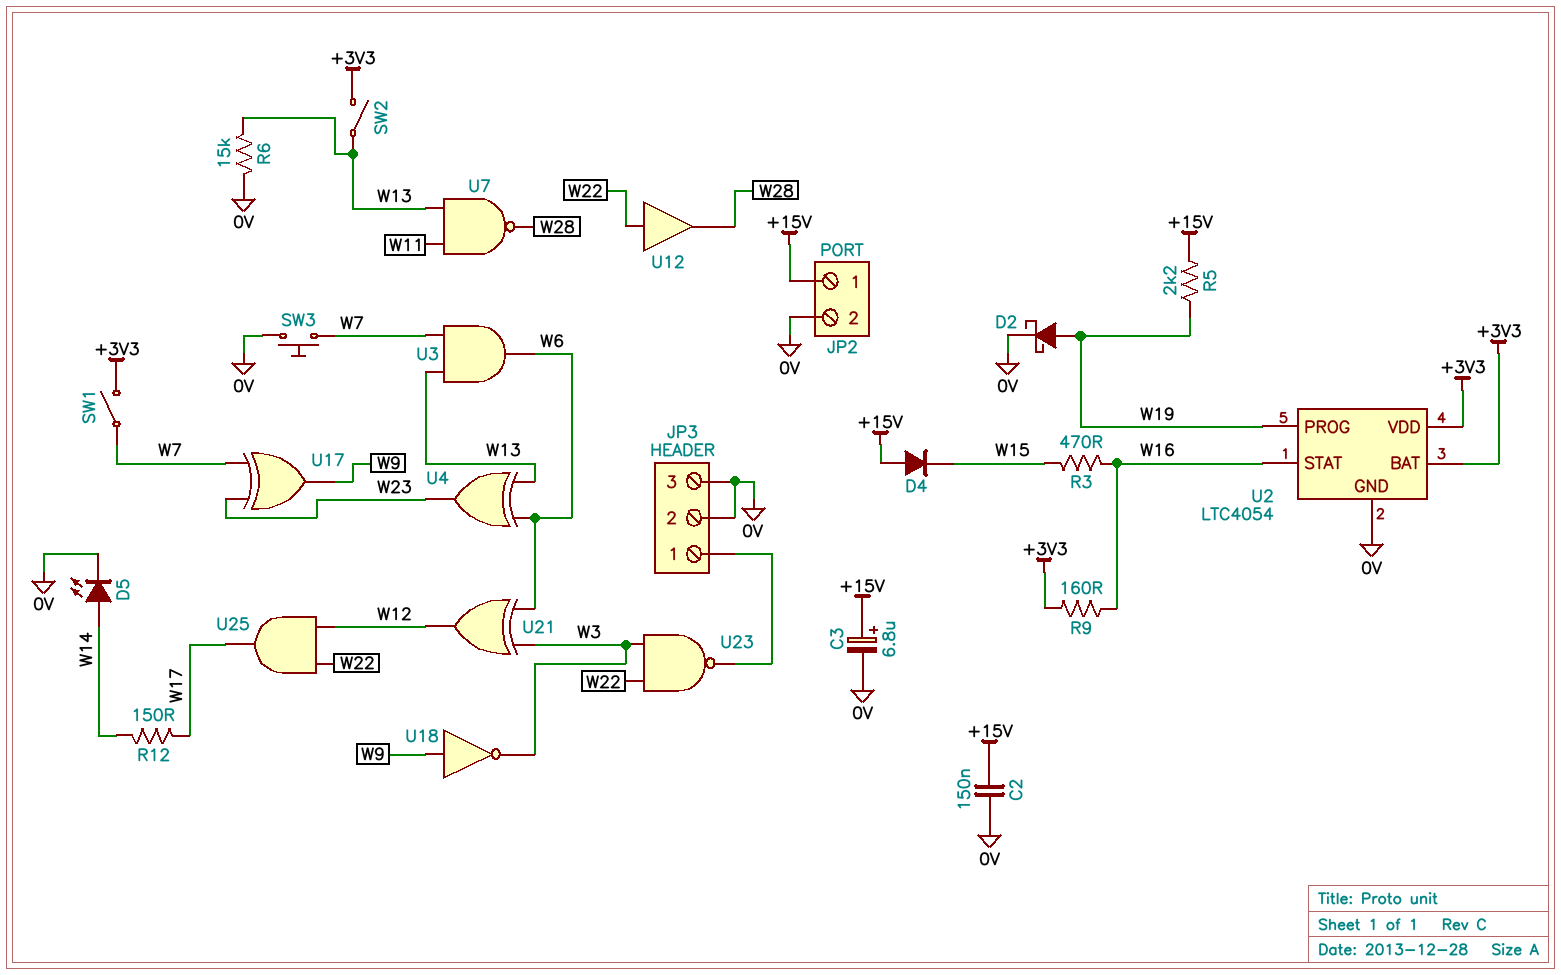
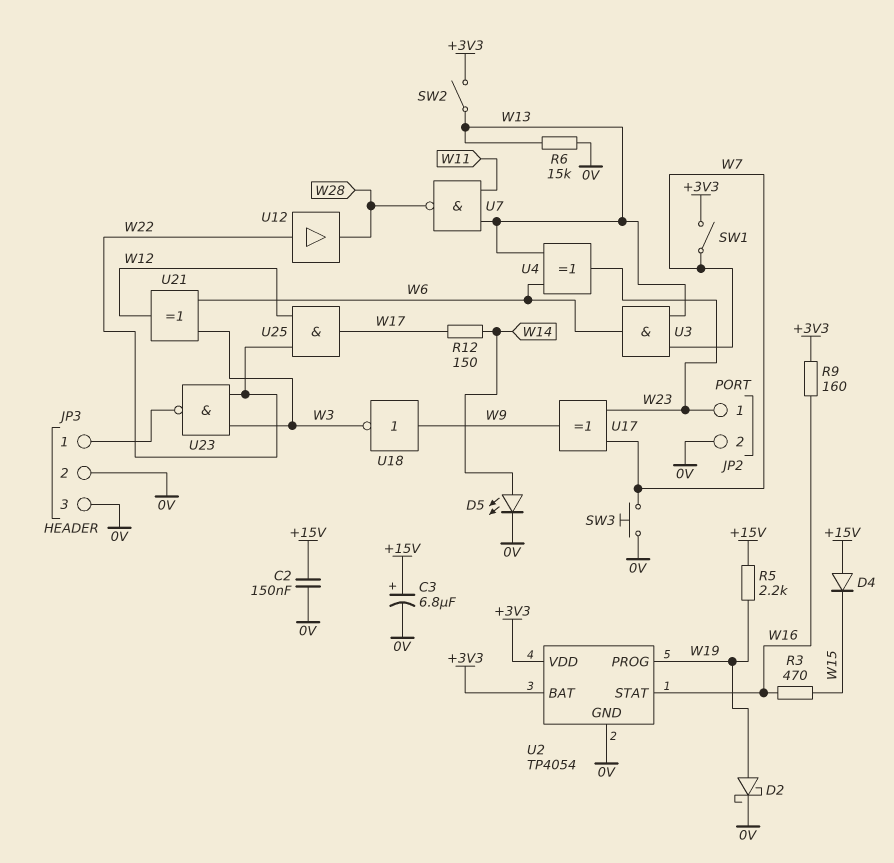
JP2 pin 1: +15V -> W23
U2: LTC4054 -> TP4054

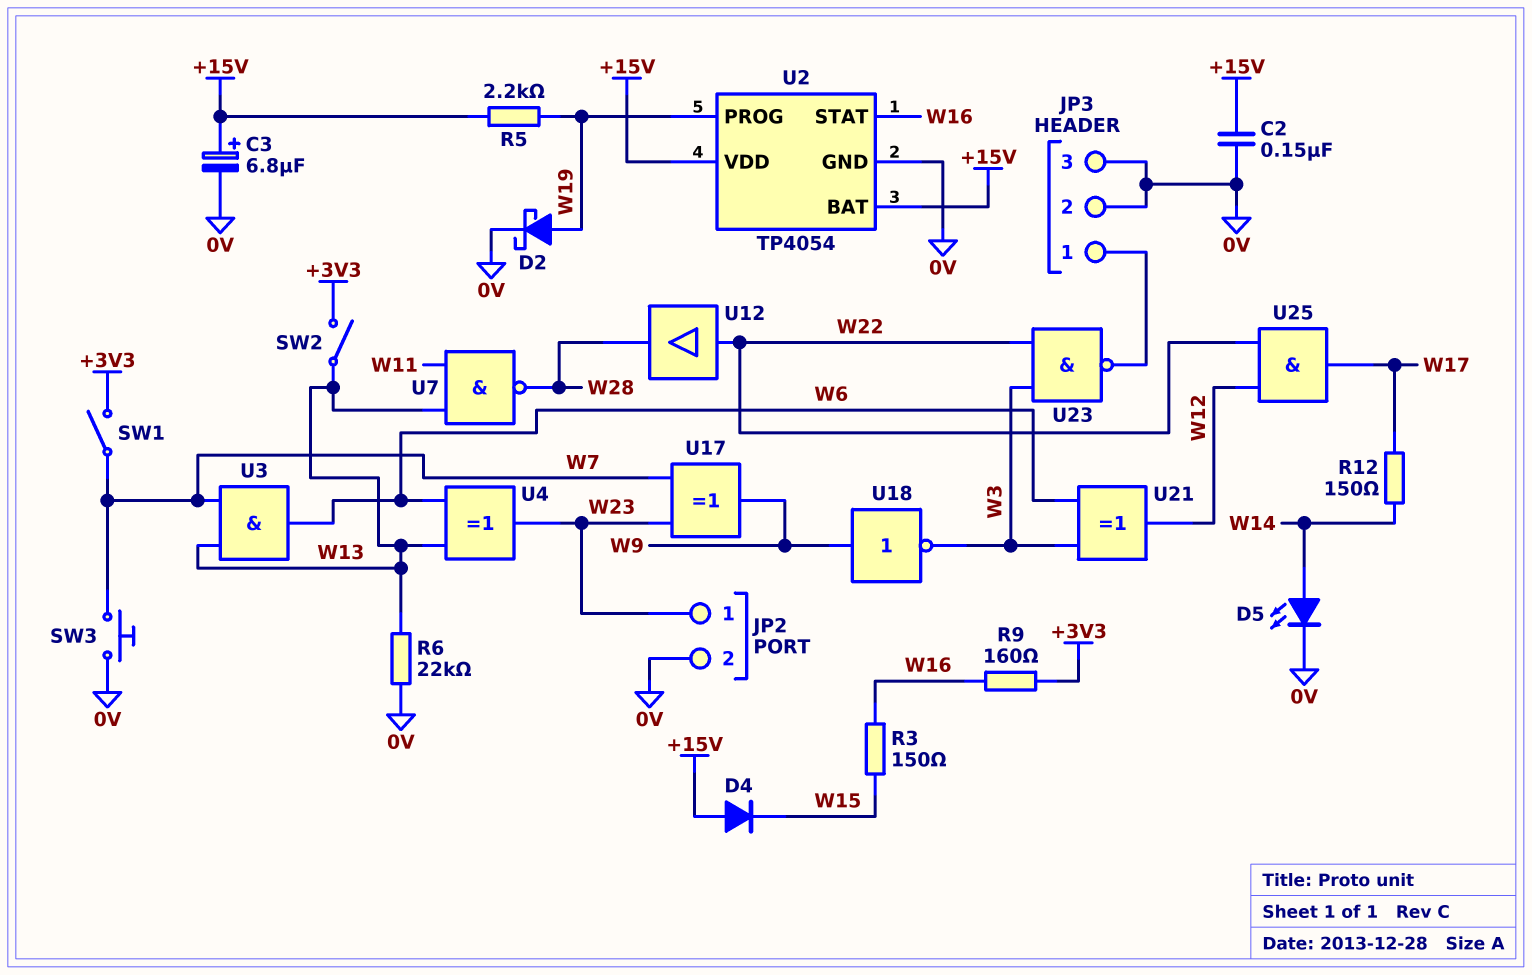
R3: 470 (W15, W16) -> 150 (W15, W16)
R6: 15k (0V, W13) -> 22k (0V, W13)
U2 pin BAT: +3V3 -> +15V
U2 pin VDD: +3V3 -> +15V

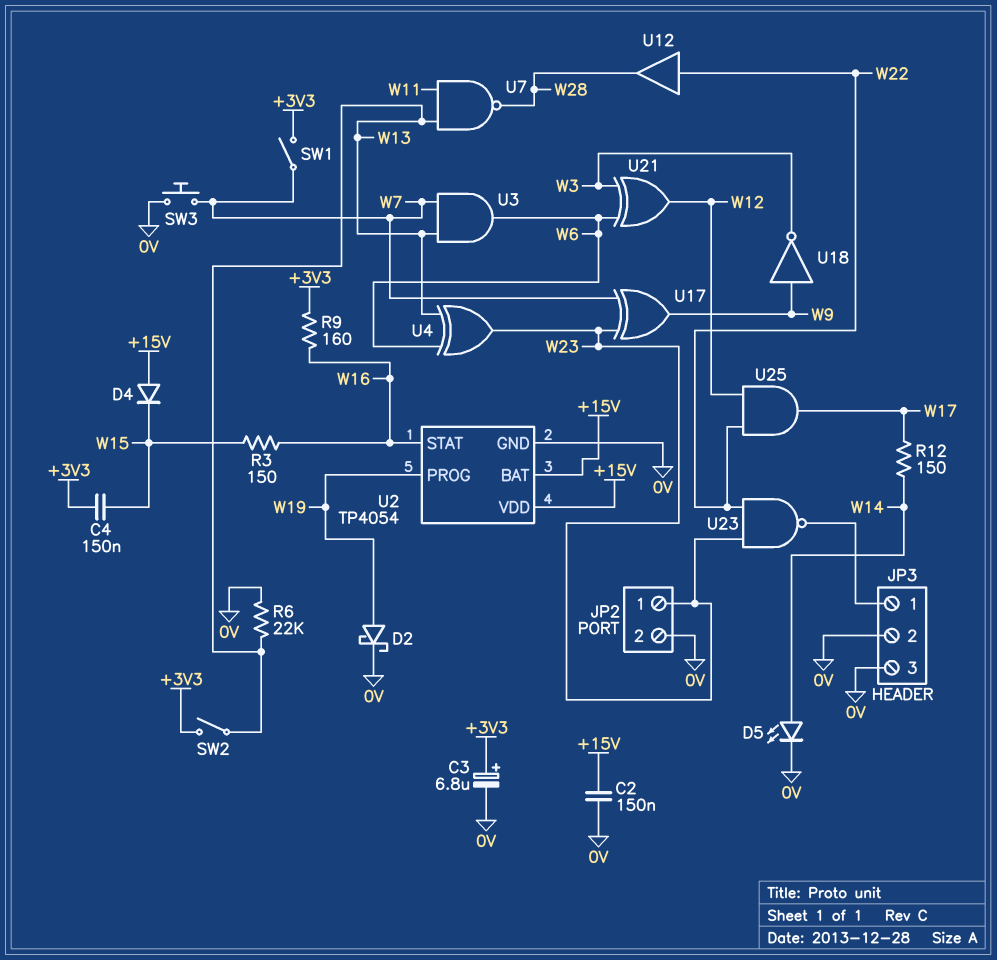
C3: 6.8uF (plus +15V, minus 0V) -> 6.8uF (plus +3V3, minus 0V)
C4: none -> 150nF (+3V3, W15)
R5: 2.2k (+15V, W19) -> none
U23: NAND (in W3, in W22, out JP3/1) -> NAND (in W22, in W23, out JP3/1)

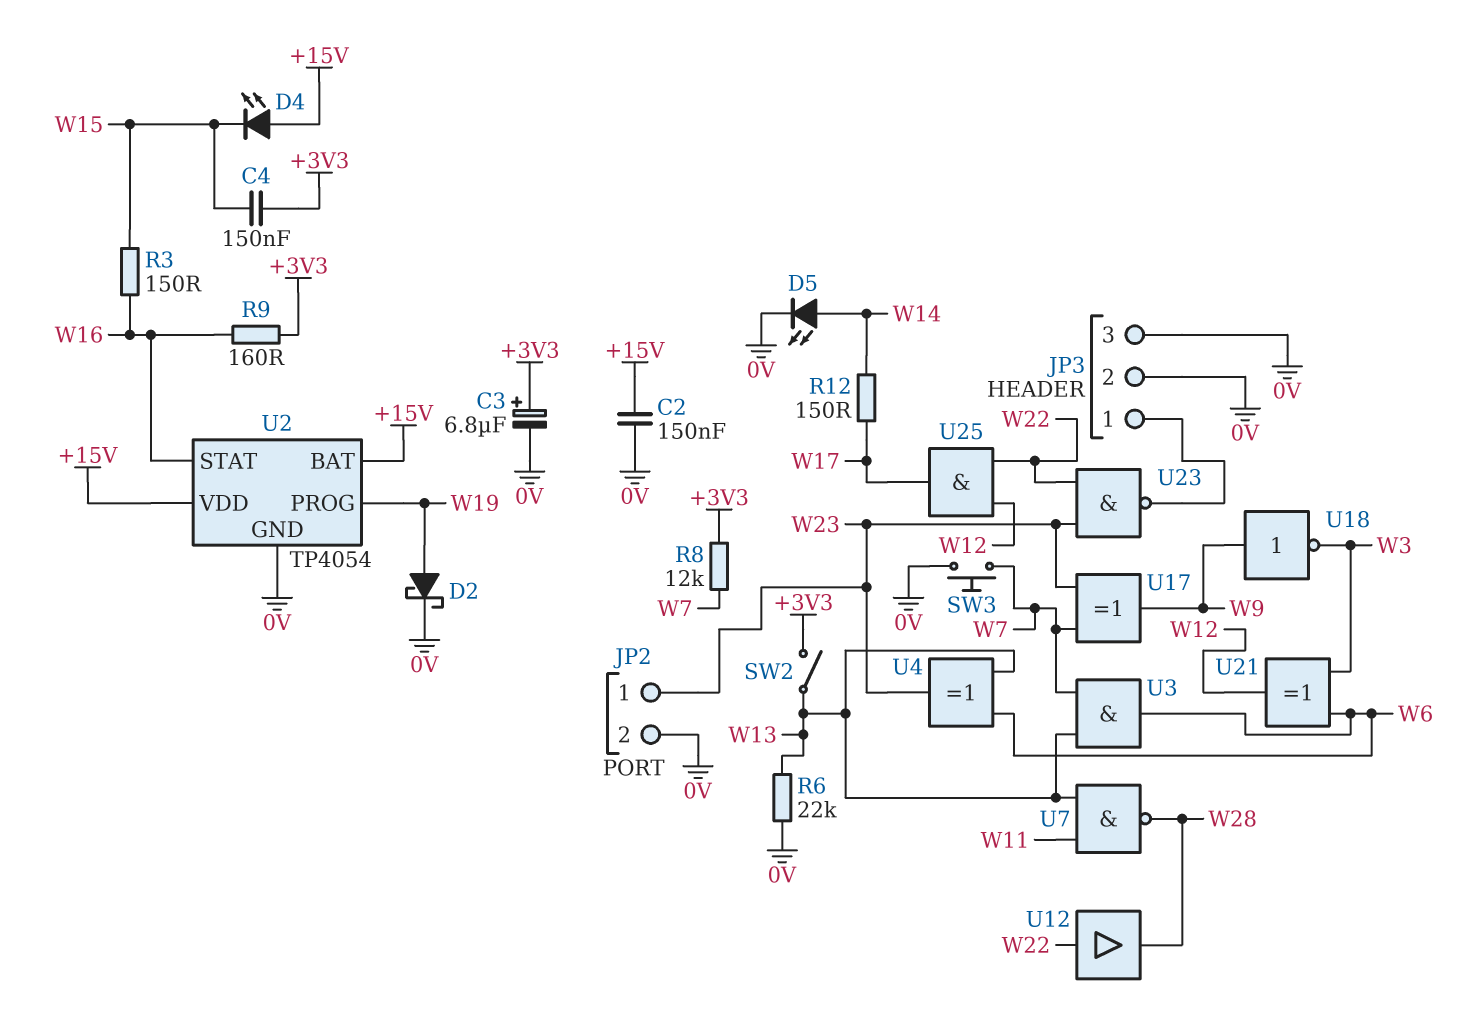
D4: diode (A +15V, K W15) -> LED (A +15V, K W15)
R8: none -> 12k (+3V3, W7)
SW1: switch (+3V3, W7) -> none

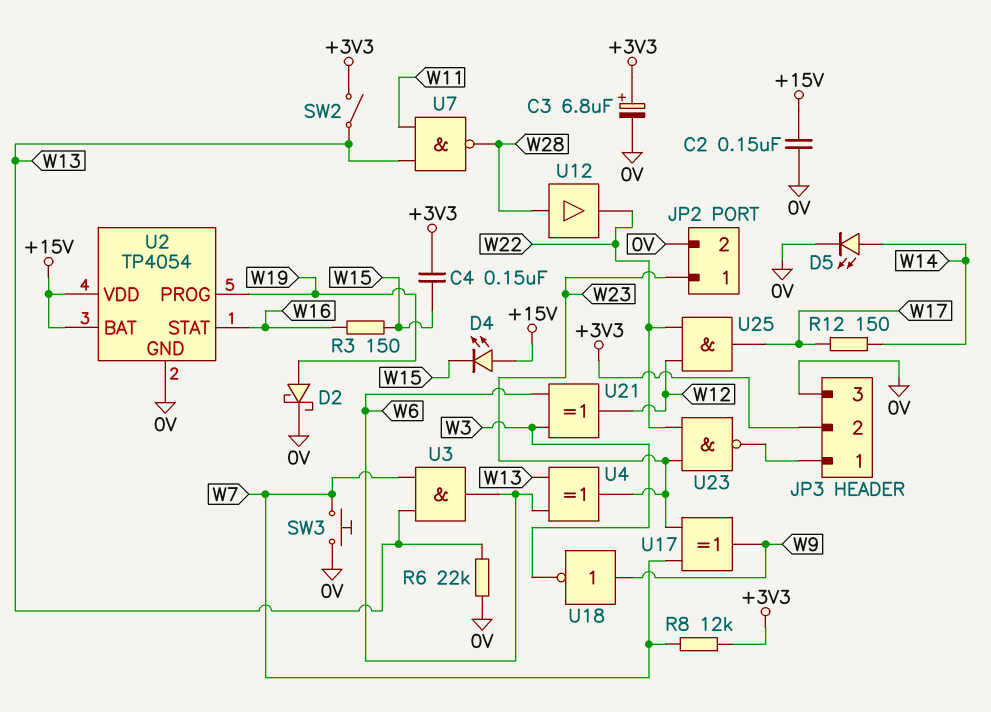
JP3 pin 2: 0V -> +3V3
R9: 160 (+3V3, W16) -> none
U12: buffer (in W22, out W28) -> buffer (in W28, out W22)

